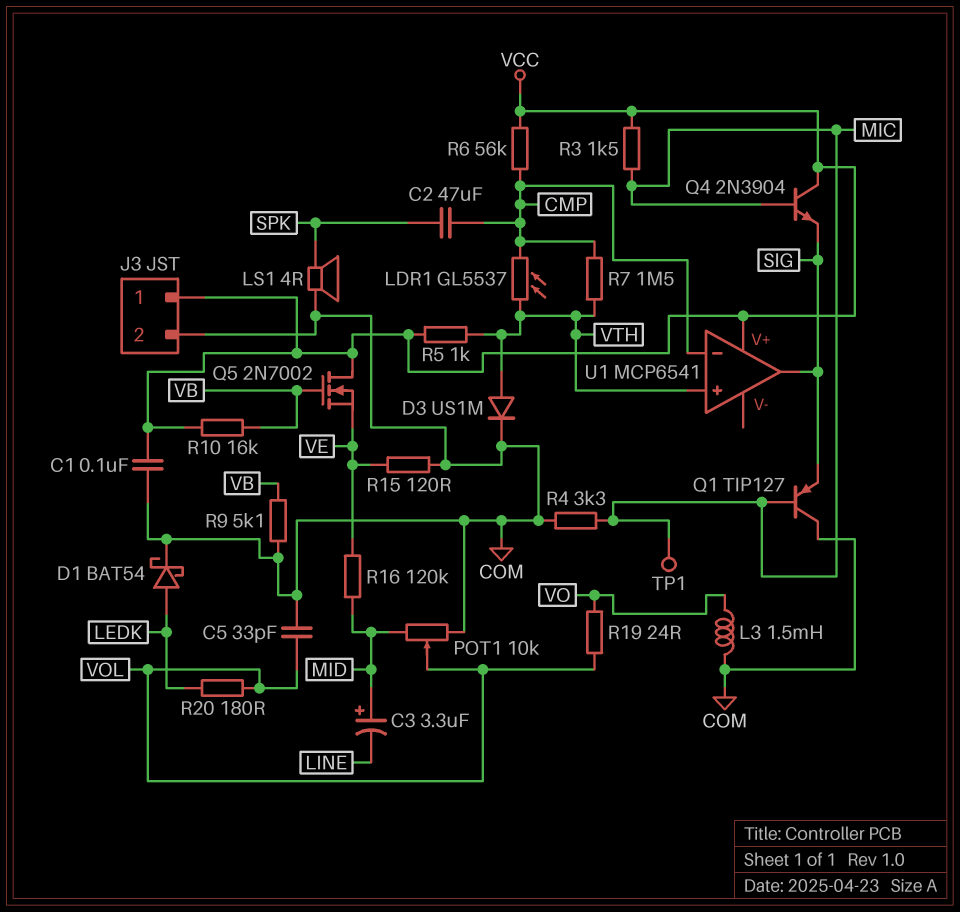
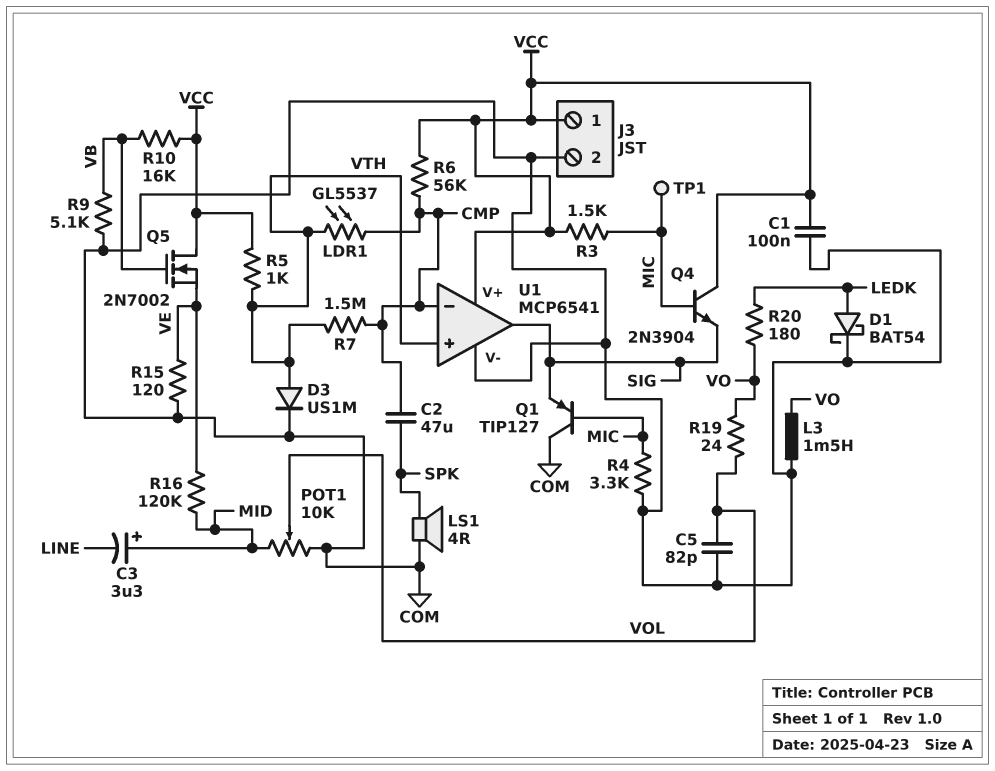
C5: 33pF (COM, VOL) -> 82pF (COM, VOL)
R20: 180 (LEDK, VOL) -> 180 (LEDK, VO)
U1 pin V-: none -> COM

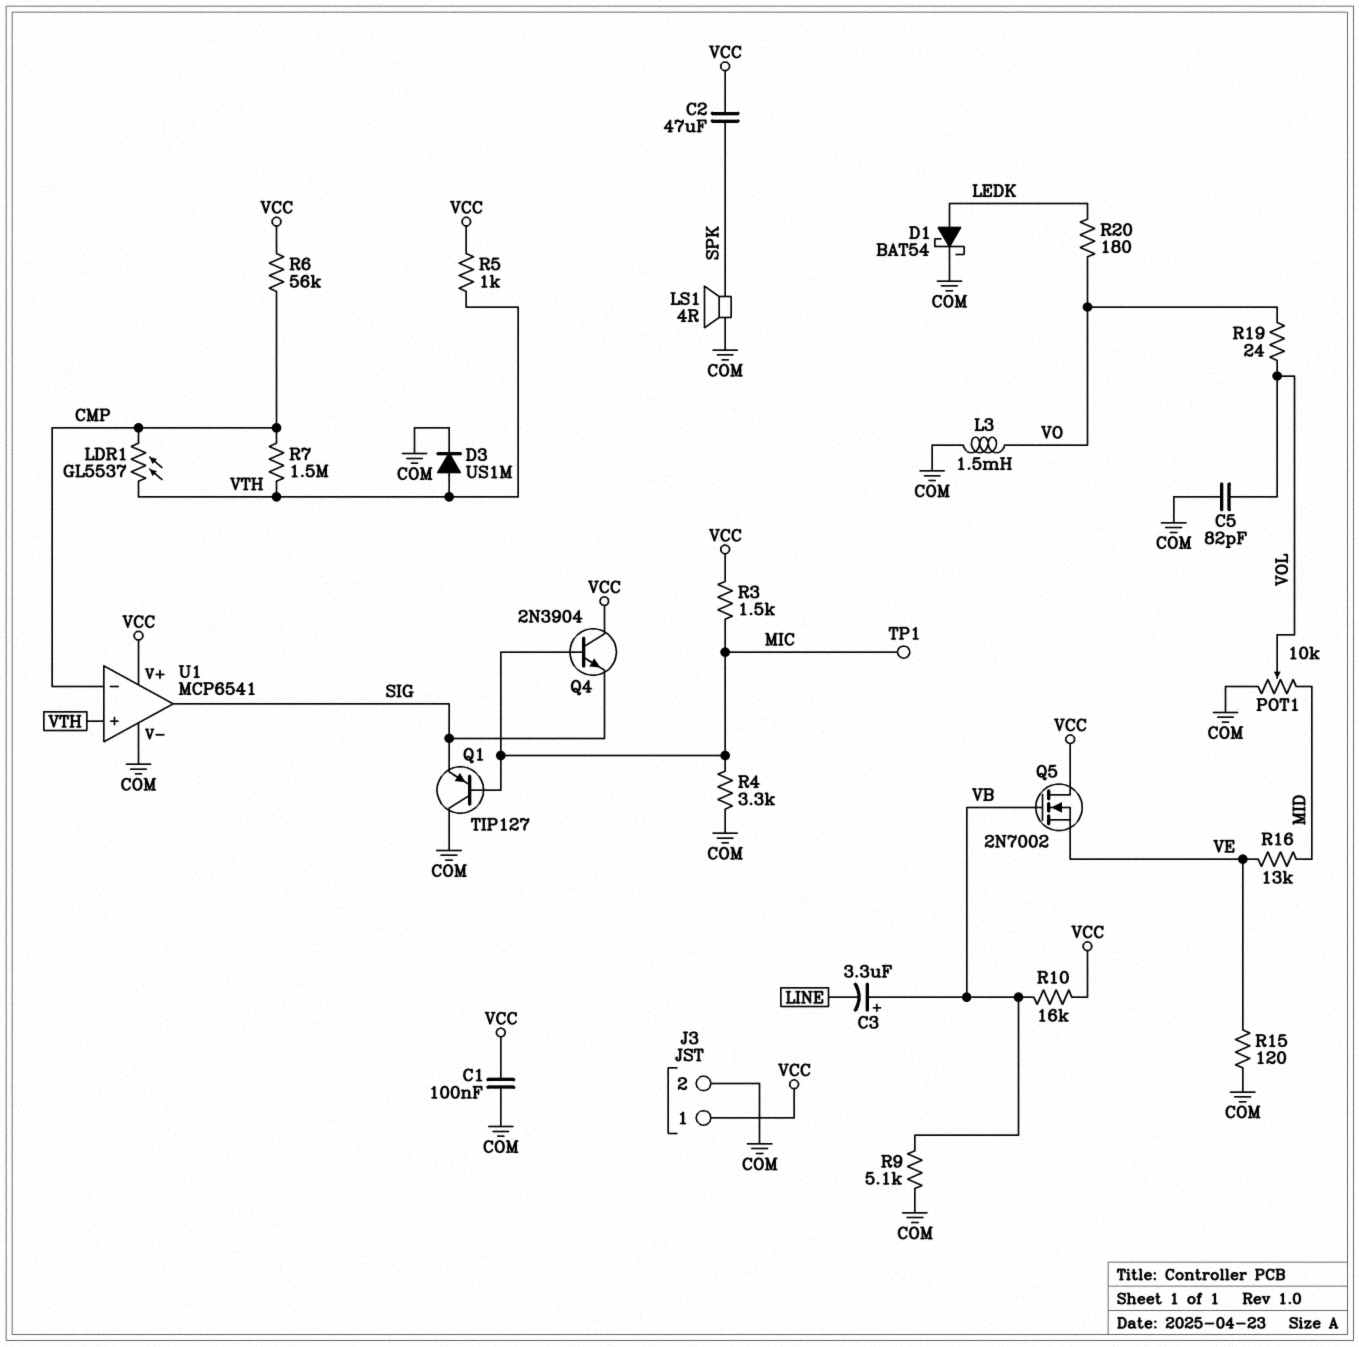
C2: 47uF (CMP, SPK) -> 47uF (SPK, VCC)
C3: 3.3uF (plus MID, minus LINE) -> 3.3uF (plus VB, minus LINE)
R16: 120k (MID, VE) -> 13k (MID, VE)

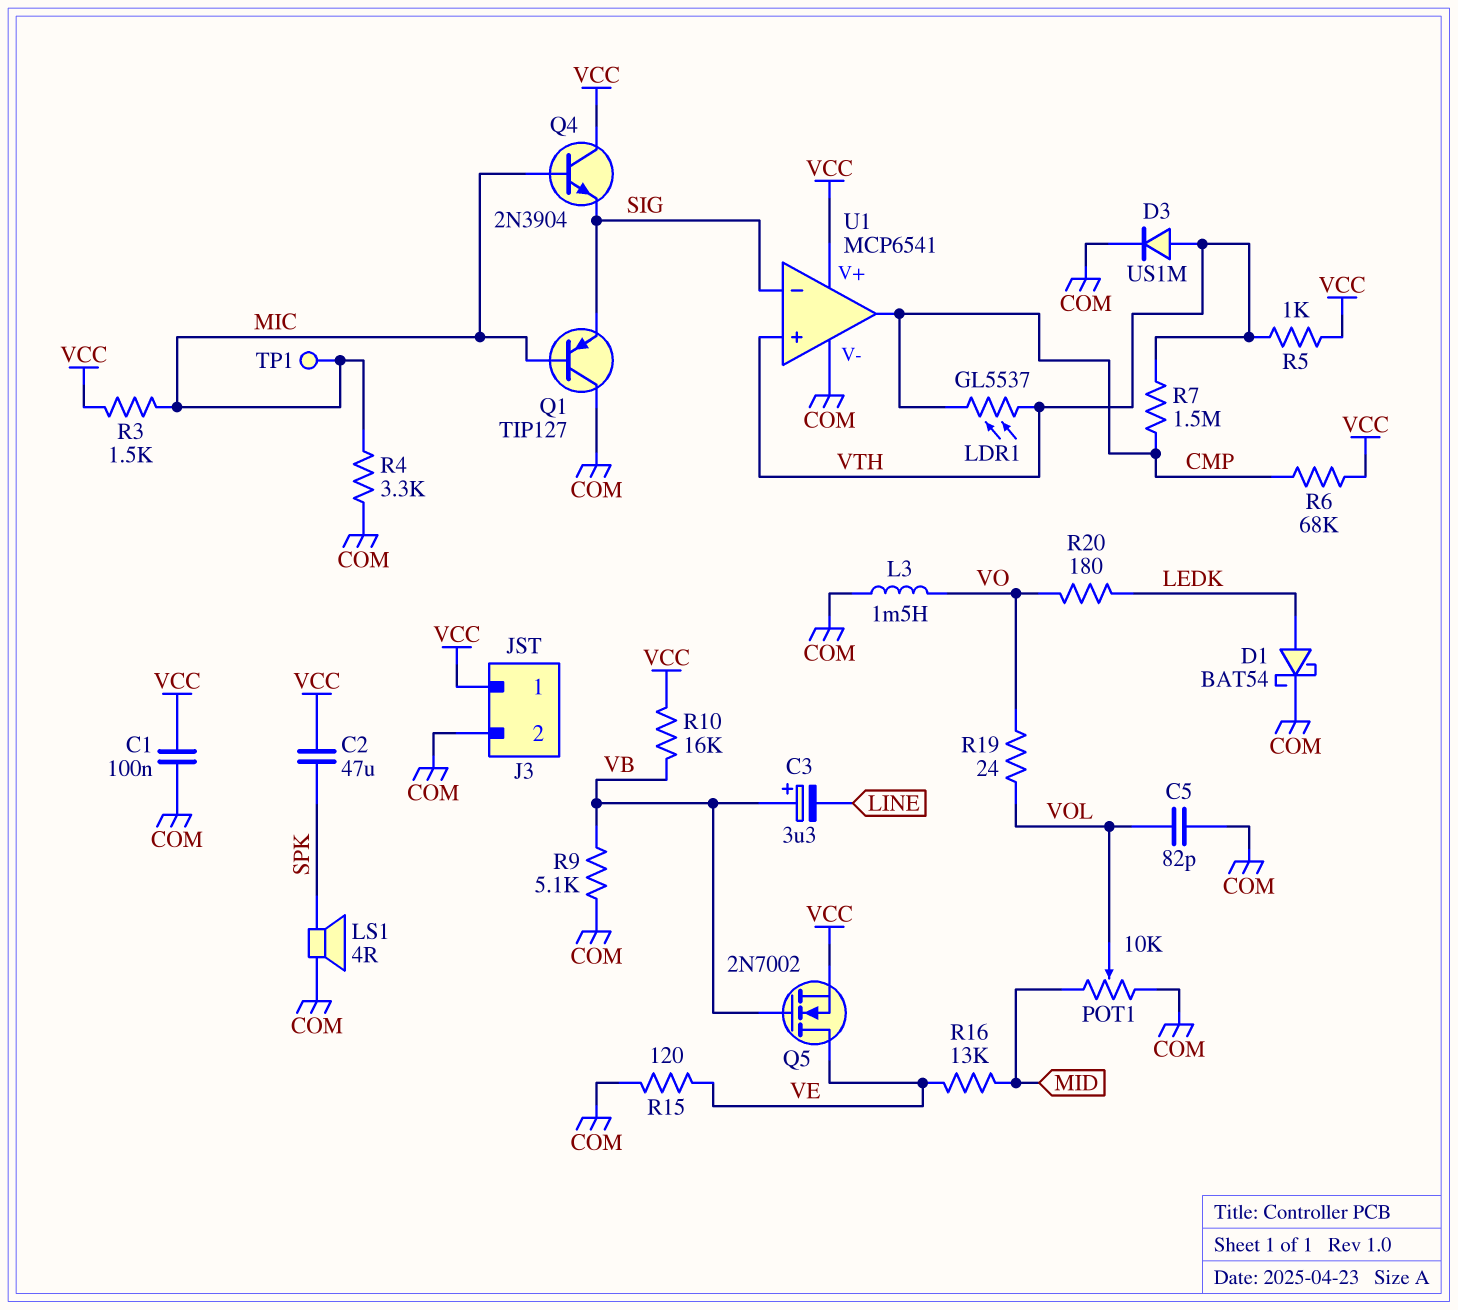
Q5: NMOS 2N7002 (G VB, D VCC, S VE) -> NMOS 2N7002 (G VB, D VE, S VCC)
R6: 56k (CMP, VCC) -> 68k (CMP, VCC)
U1 pin in-: CMP -> SIG
U1 pin out: SIG -> CMP

